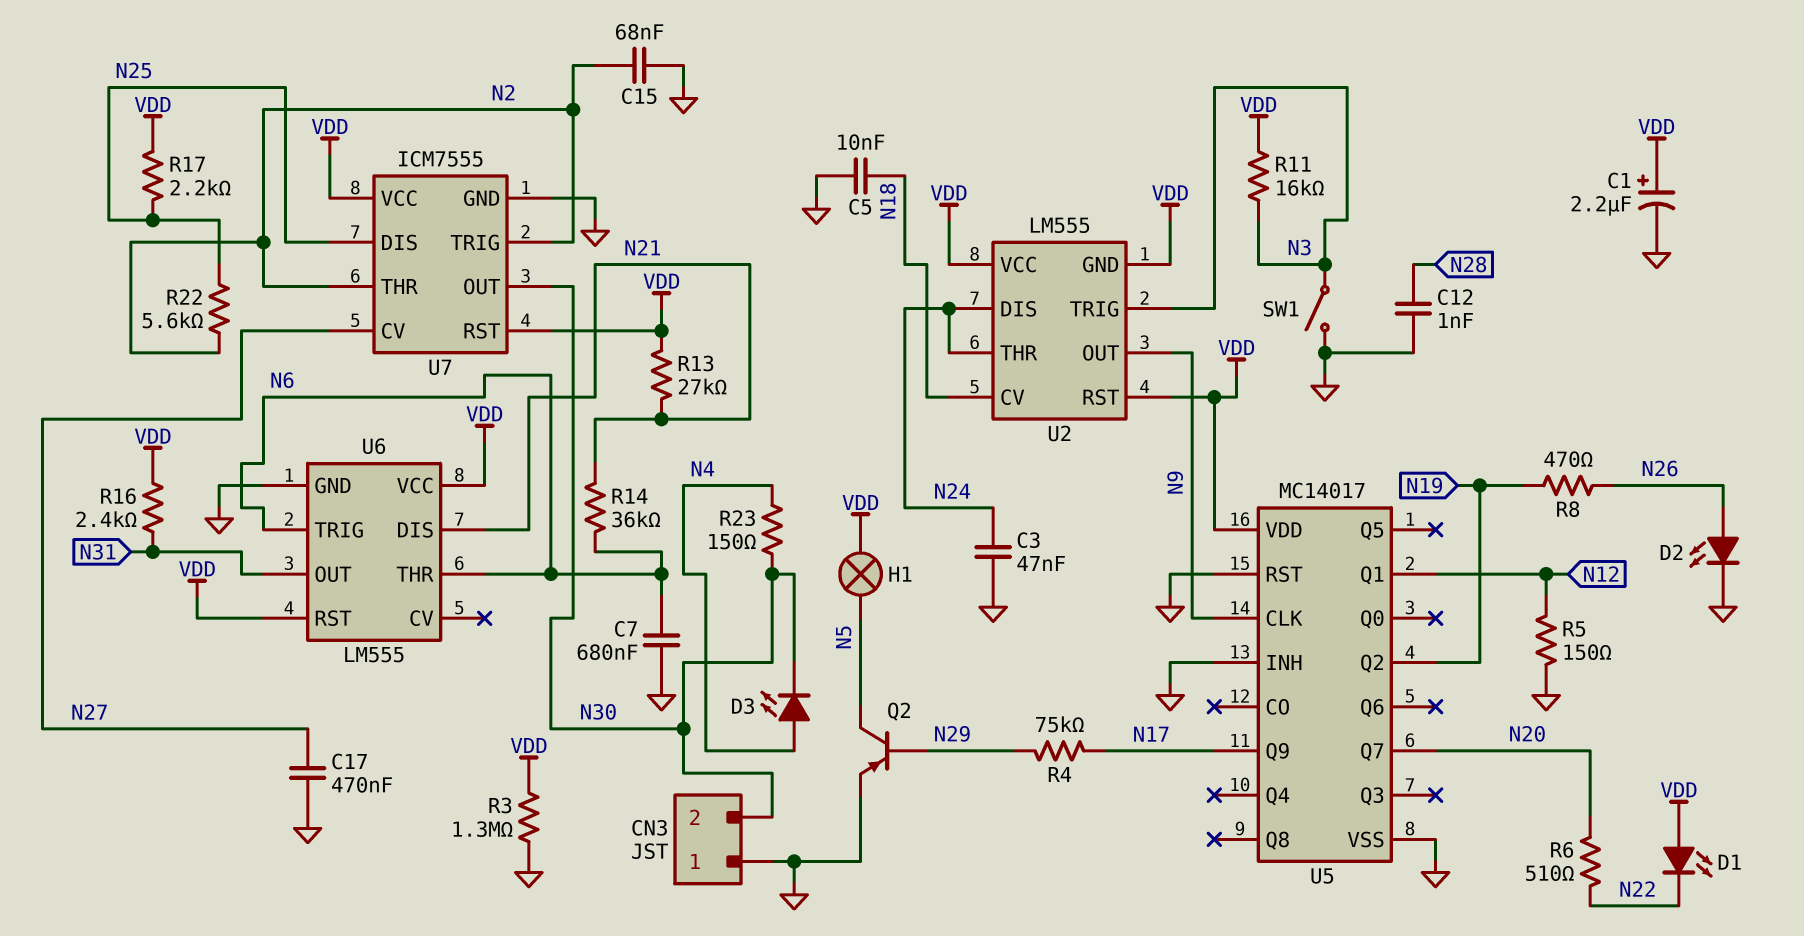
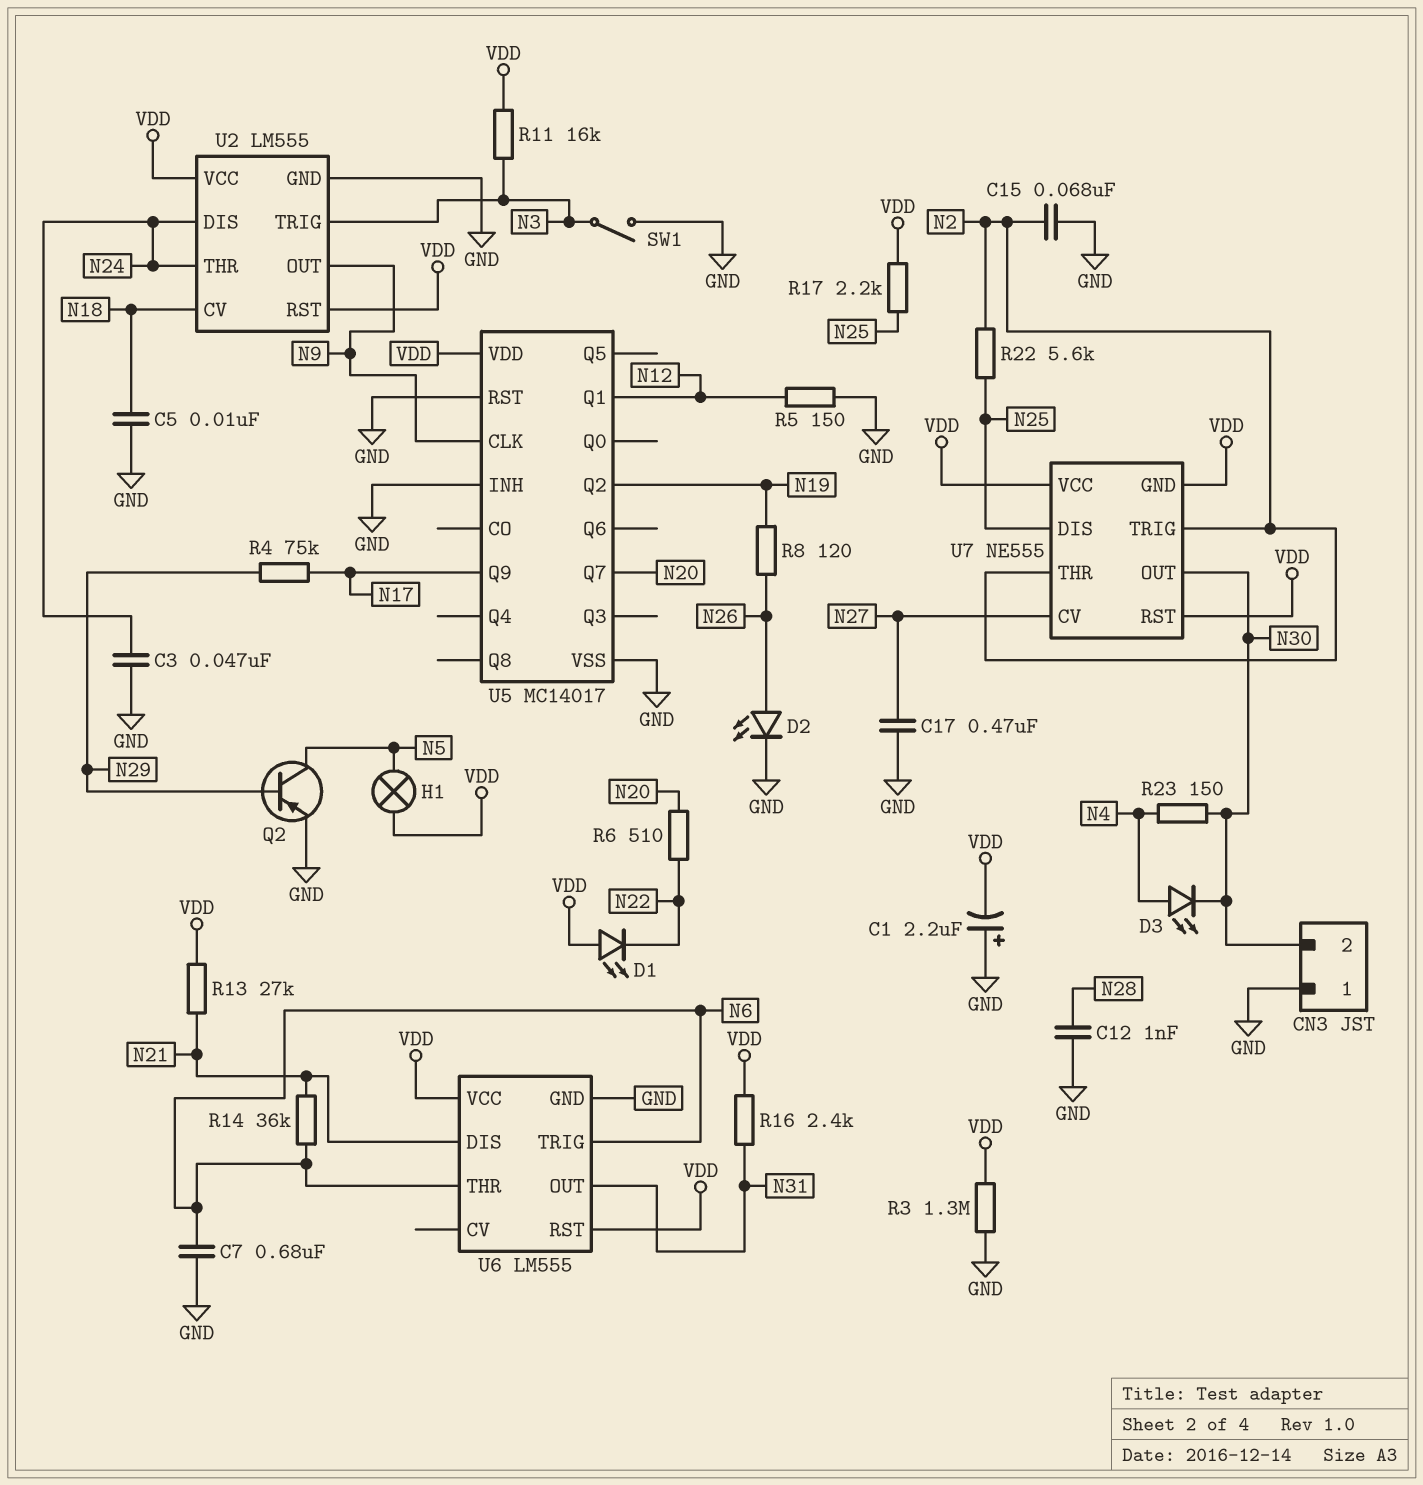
C1: 2.2uF (plus VDD, minus GND) -> 2.2uF (plus GND, minus VDD)
R8: 470 (N19, N26) -> 120 (N19, N26)
U2 pin GND: VDD -> GND
U7: ICM7555 -> NE555
U7 pin GND: GND -> VDD

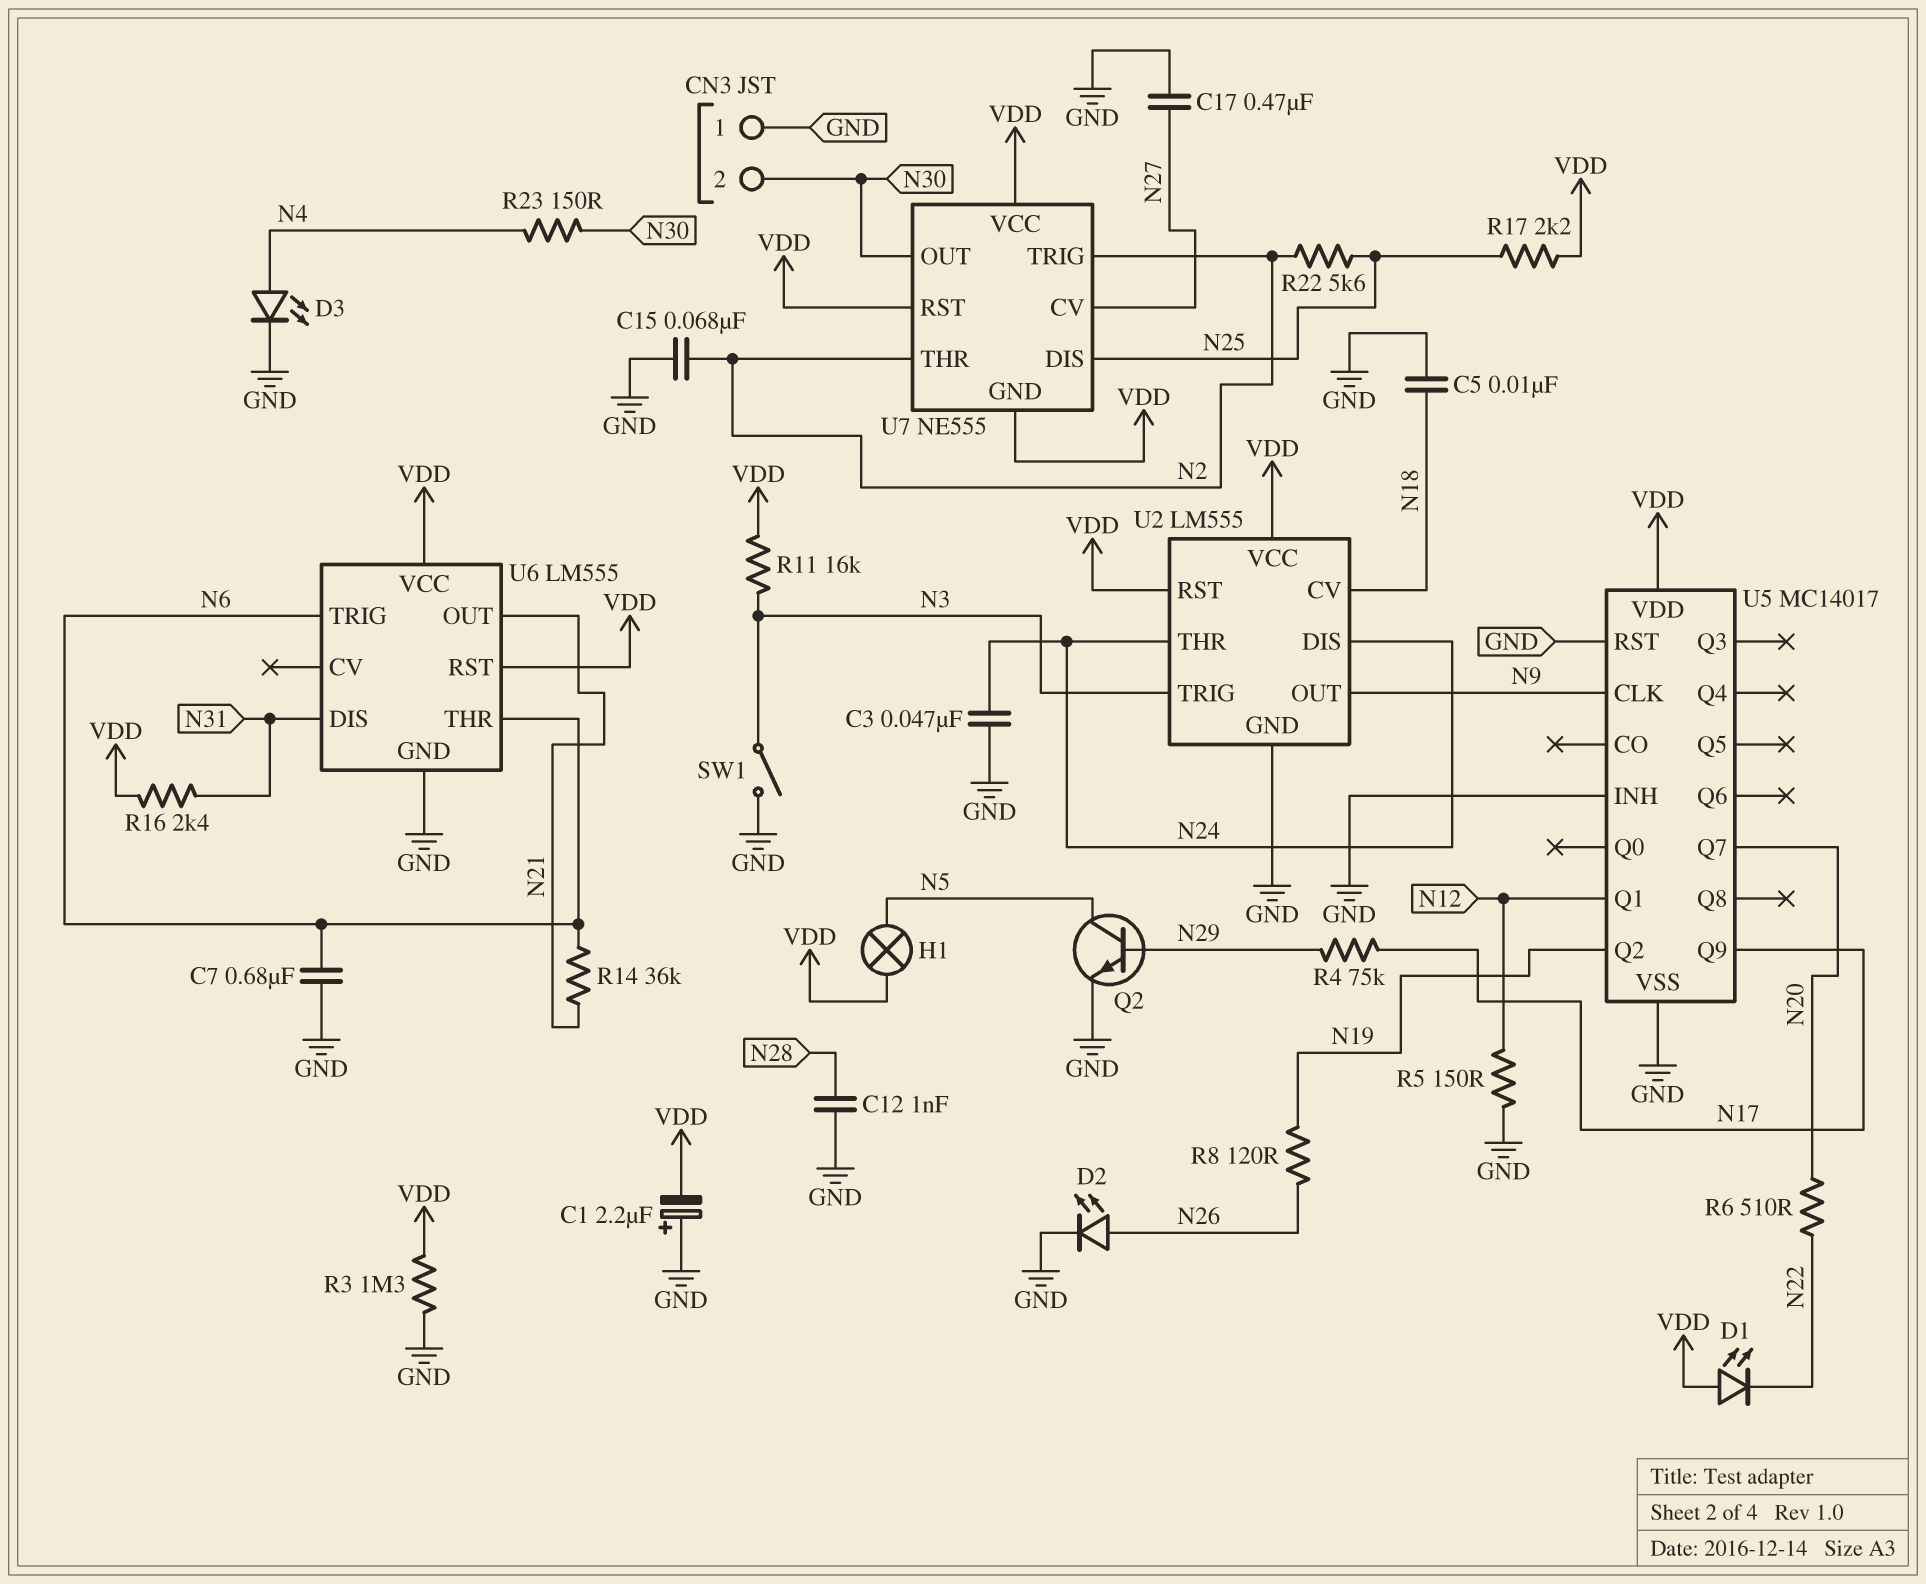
D3: LED (A N4, K N30) -> LED (A N4, K GND)
Q2: PNP (B N29, C N5, E GND) -> NPN (B N29, C N5, E GND)
R13: 27k (N21, VDD) -> none
U6 pin DIS: N21 -> N31
U6 pin OUT: N31 -> N21

